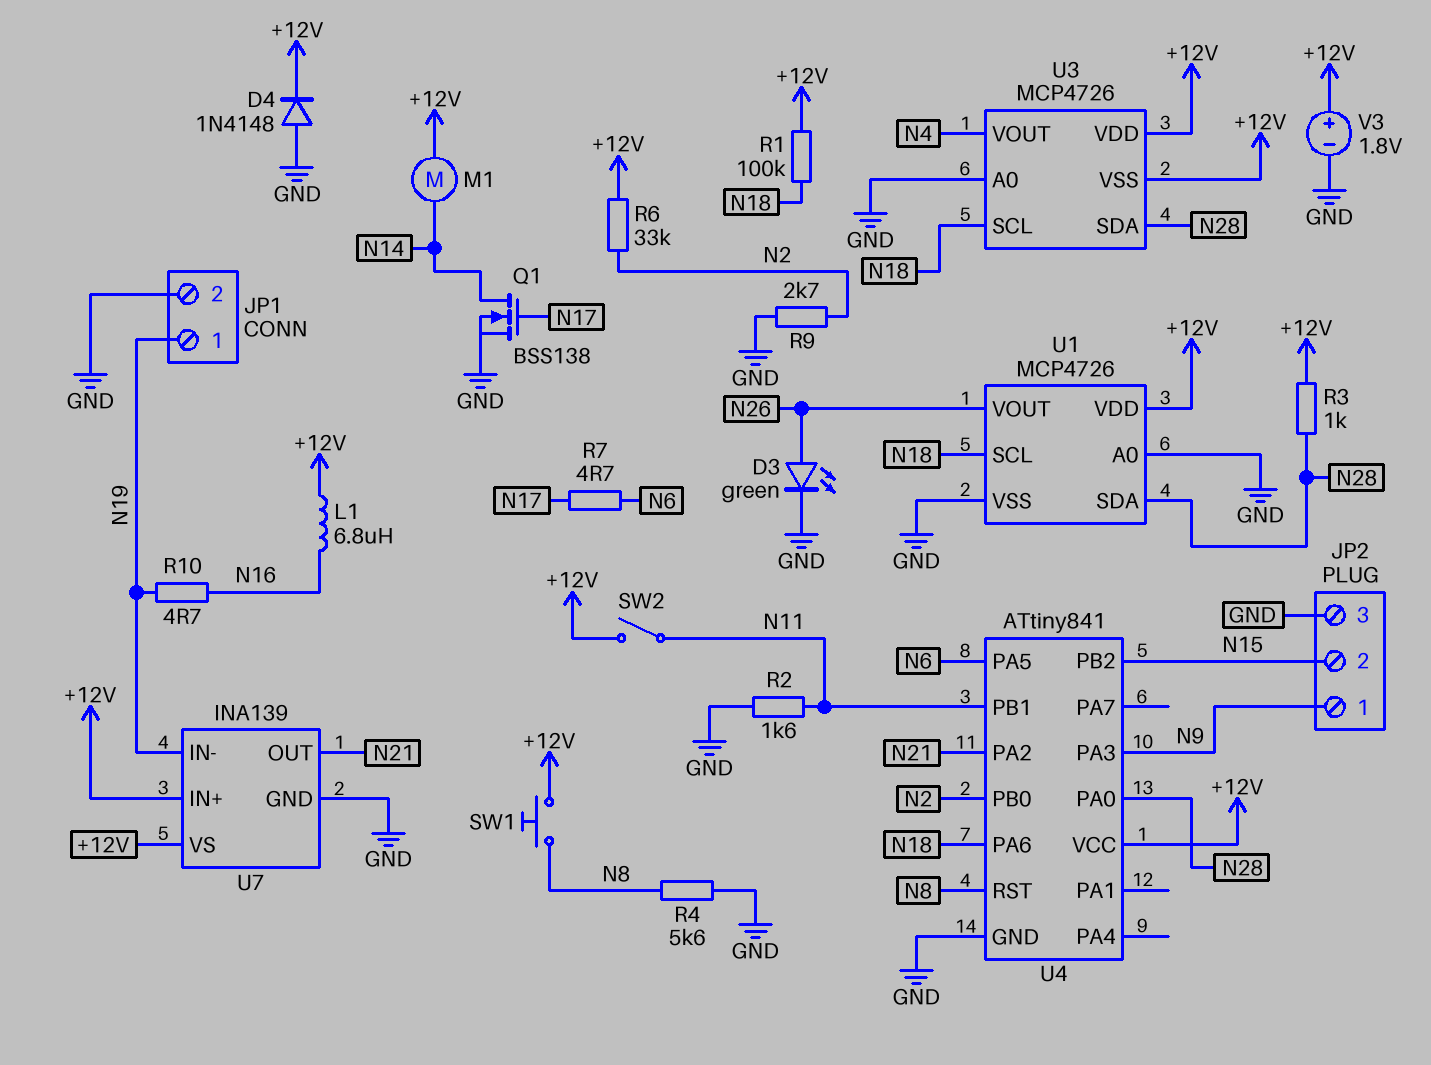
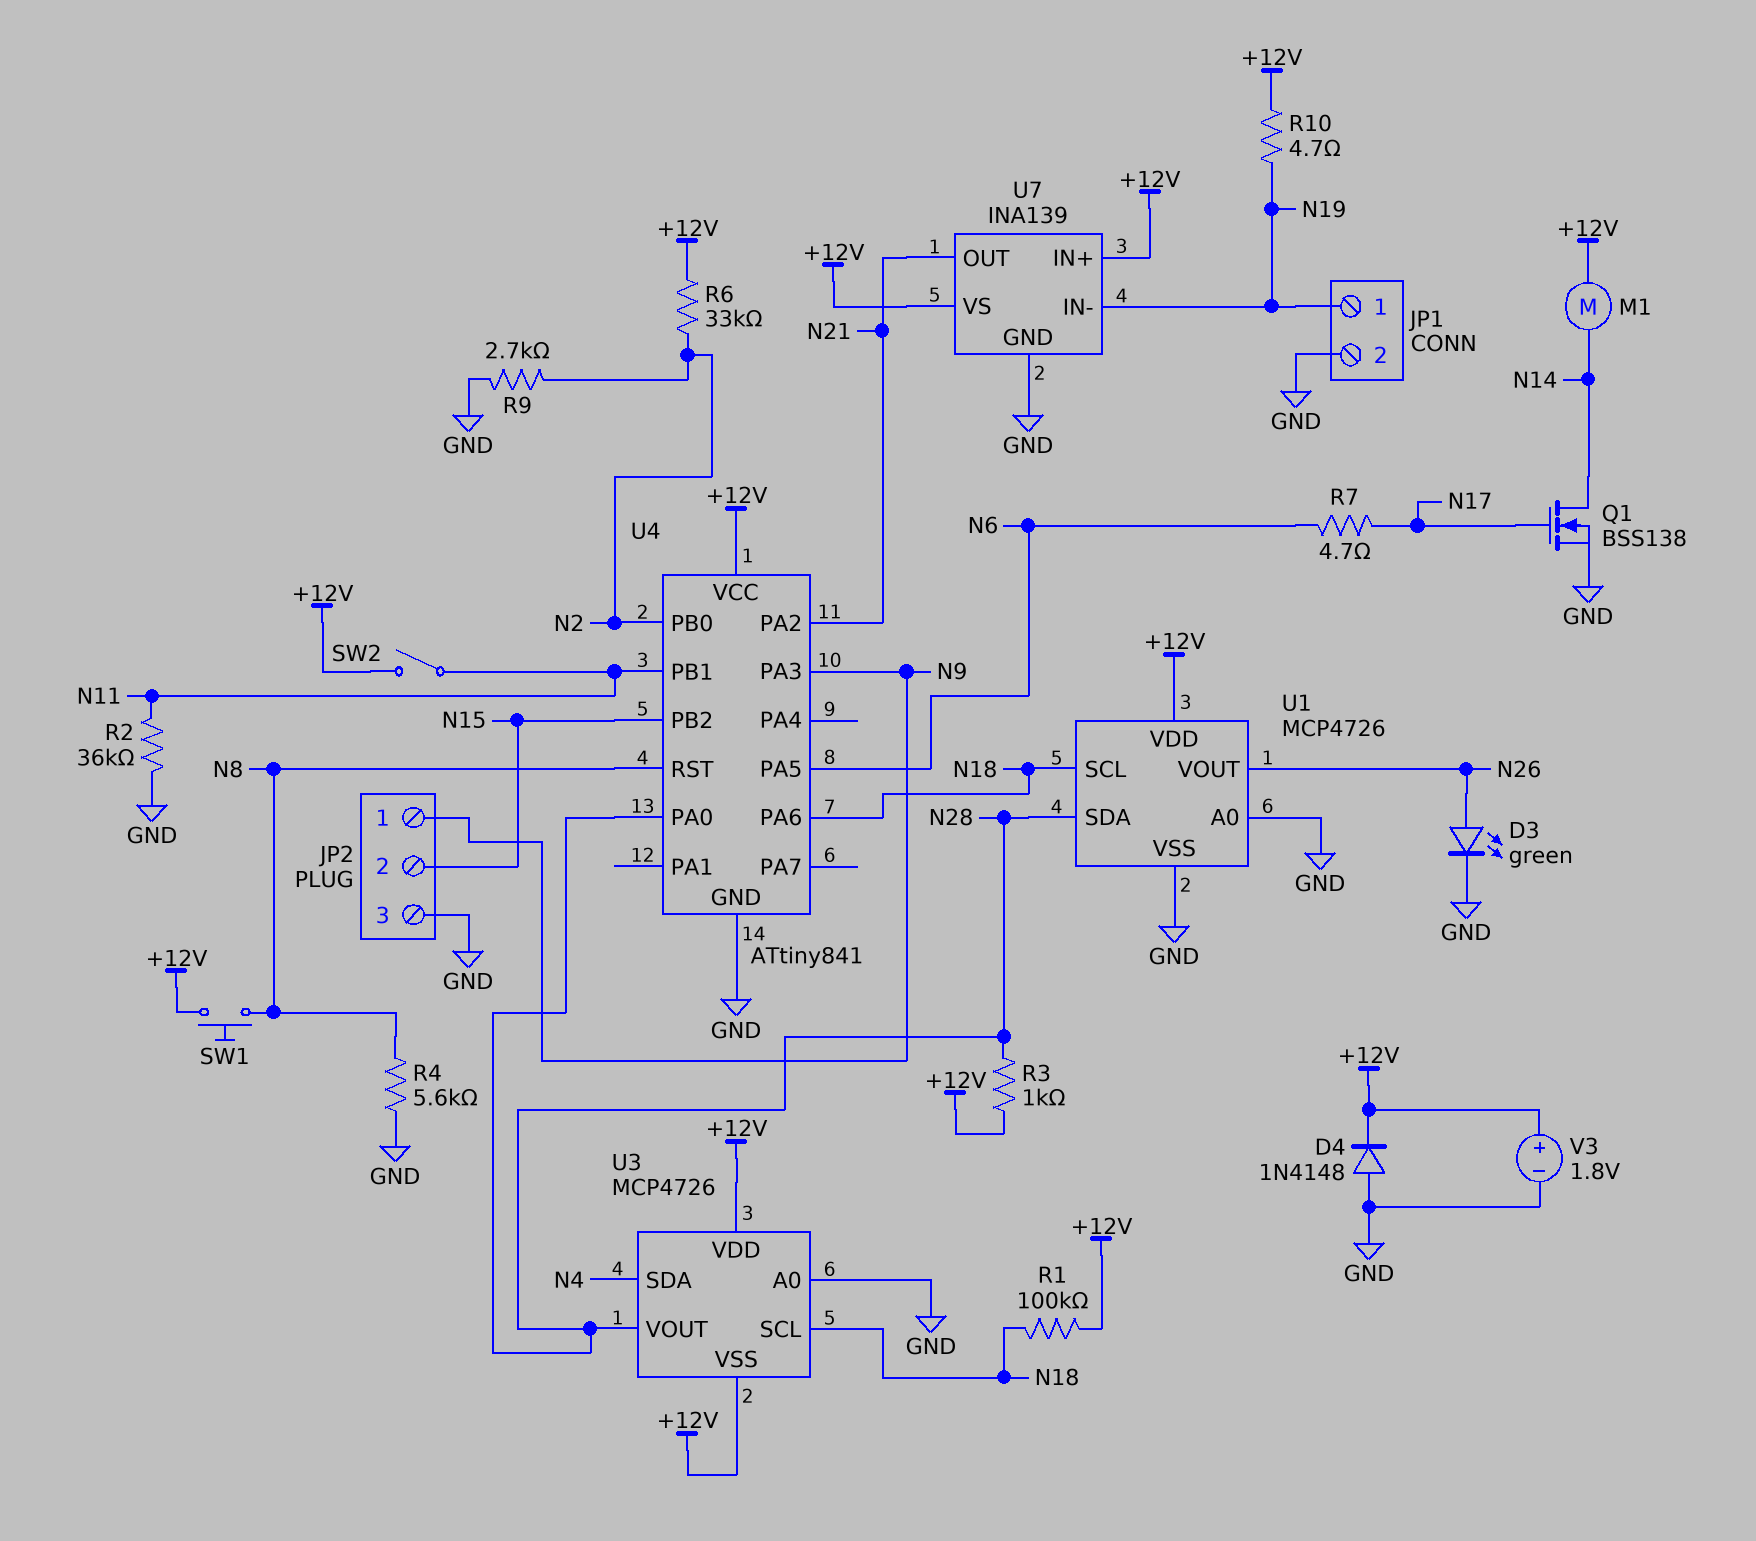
L1: 6.8uH (+12V, N16) -> none
R2: 1.6k (GND, N11) -> 36k (GND, N11)
R10: 4.7 (N16, N19) -> 4.7 (+12V, N19)
U3 pin SDA: N28 -> N4
U3 pin VOUT: N4 -> N28

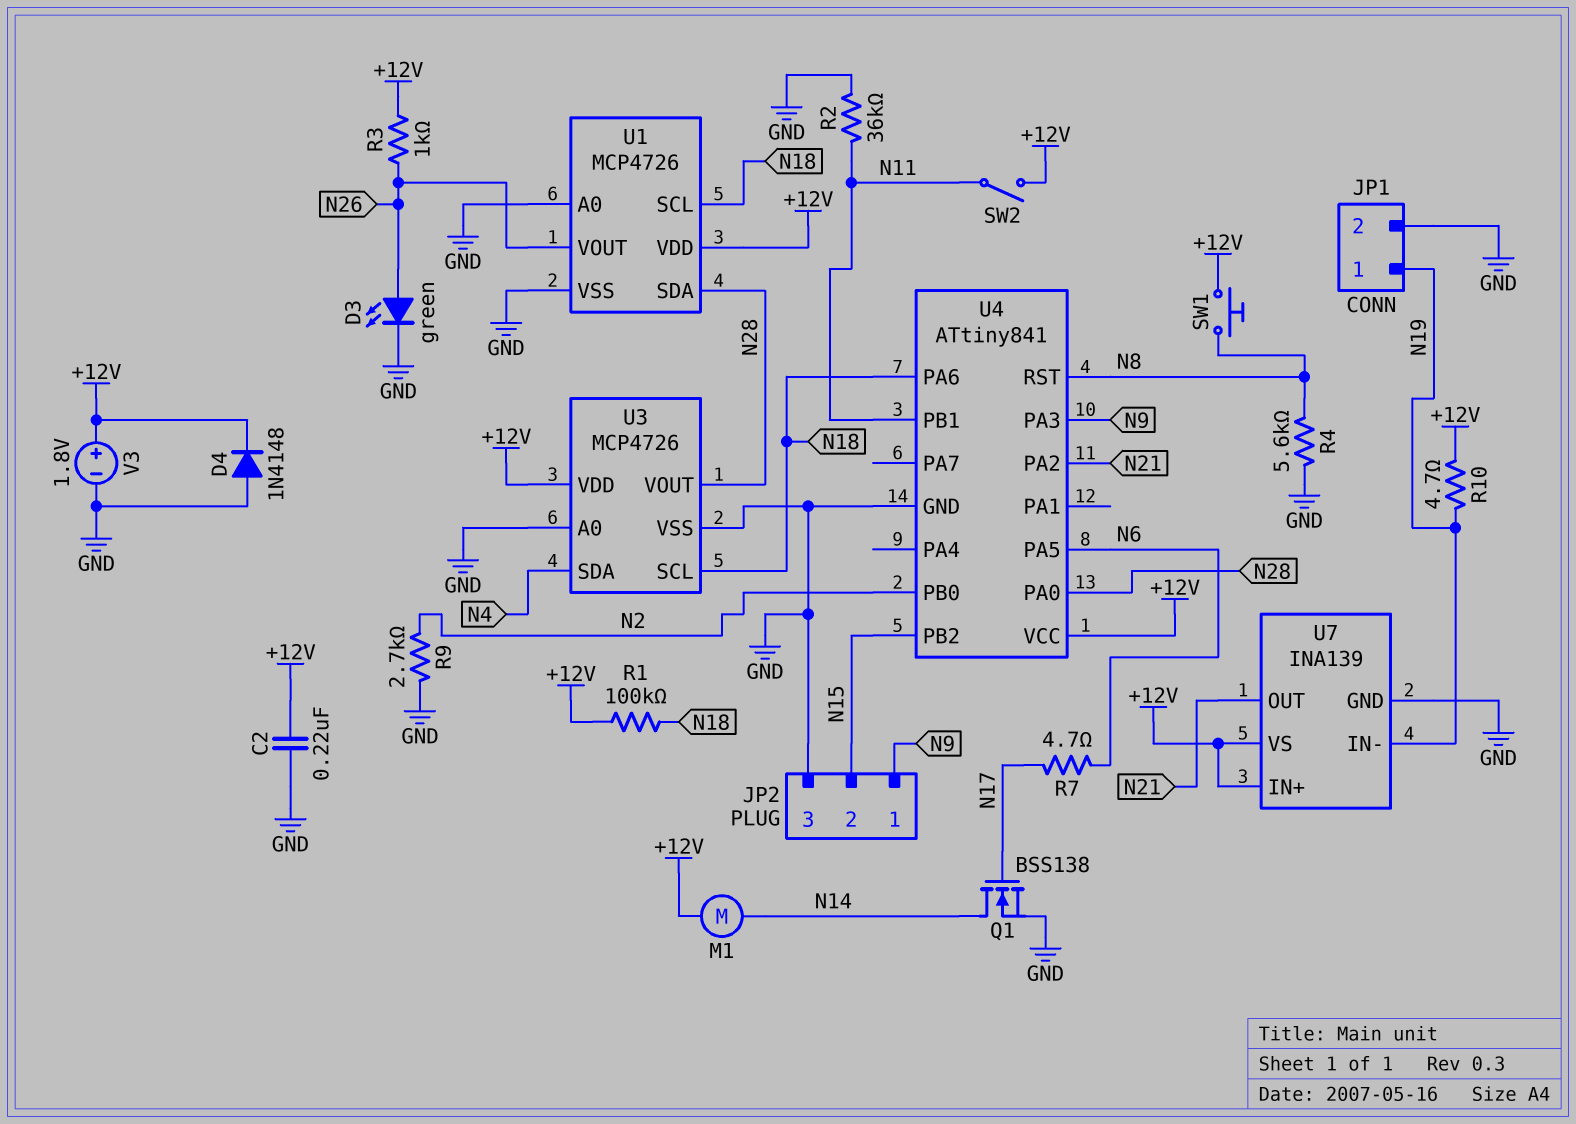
C2: none -> 220nF (+12V, GND)
R3: 1k (+12V, N28) -> 1k (+12V, N26)
R6: 33k (+12V, N2) -> none
U3 pin VSS: +12V -> GND

